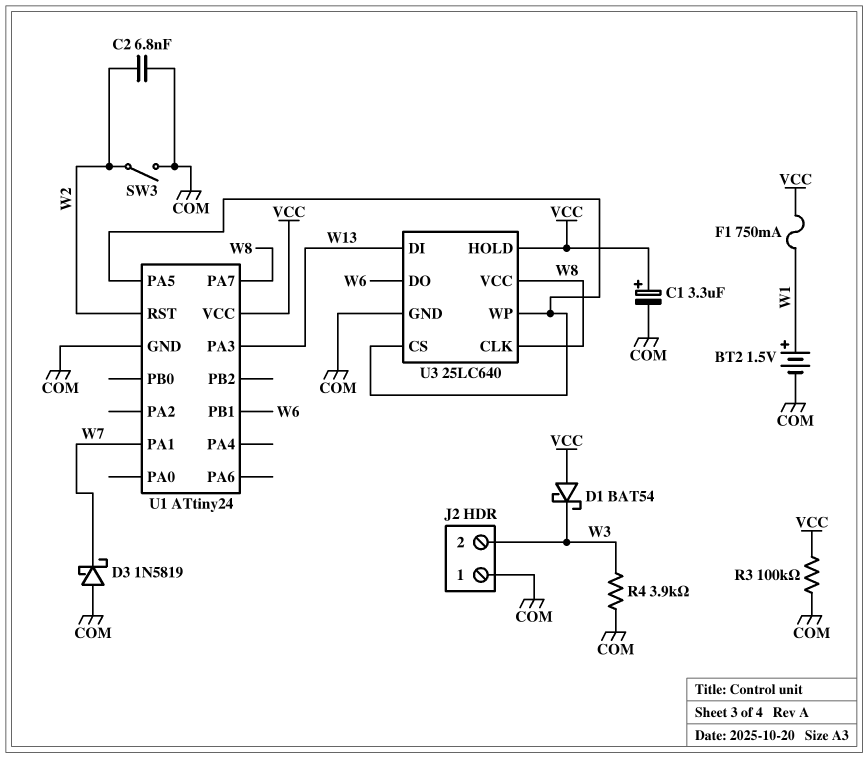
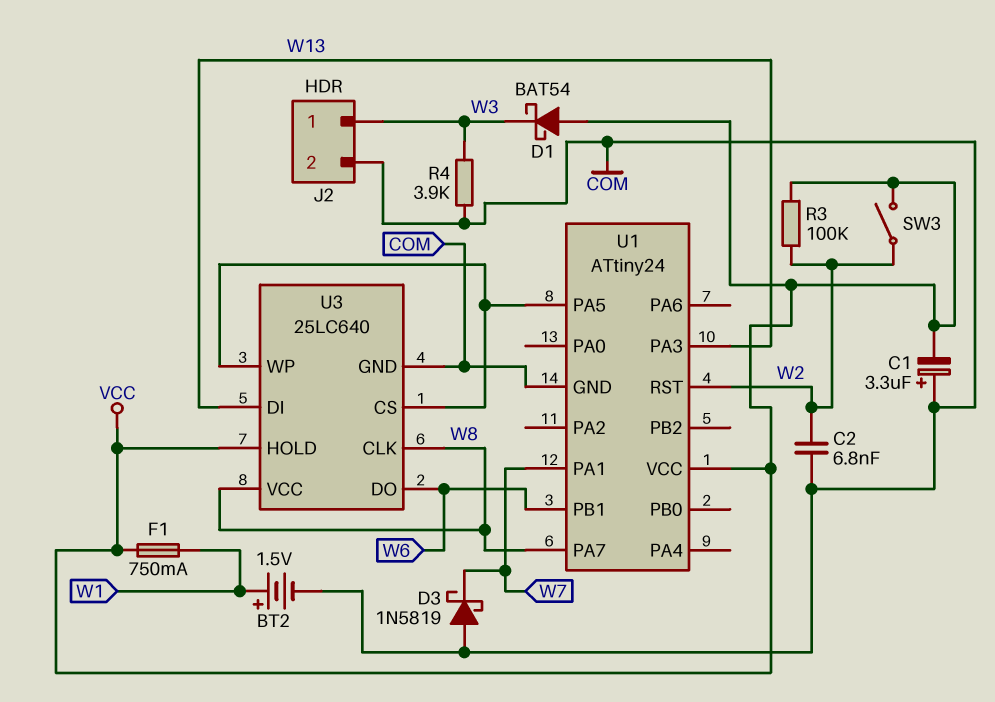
C1: 3.3uF (plus VCC, minus COM) -> 3.3uF (plus COM, minus VCC)
J2 pin 1: COM -> W3
J2 pin 2: W3 -> COM
R3: 100k (COM, VCC) -> 100k (VCC, W2)
SW3: switch (COM, W2) -> switch (VCC, W2)

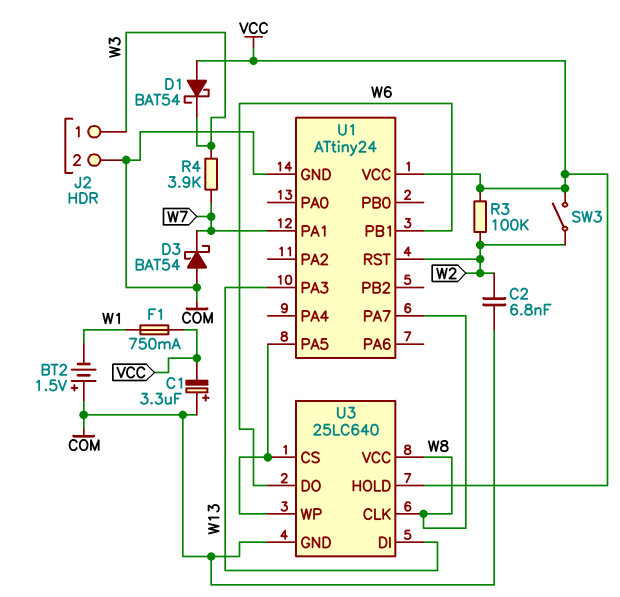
BT2: 1.5V (plus W1, minus COM) -> 1.5V (plus COM, minus W1)
D3: schottky 1N5819 (A COM, K W7) -> schottky BAT54 (A COM, K W7)
R4: 3.9k (COM, W3) -> 3.9k (W3, W7)

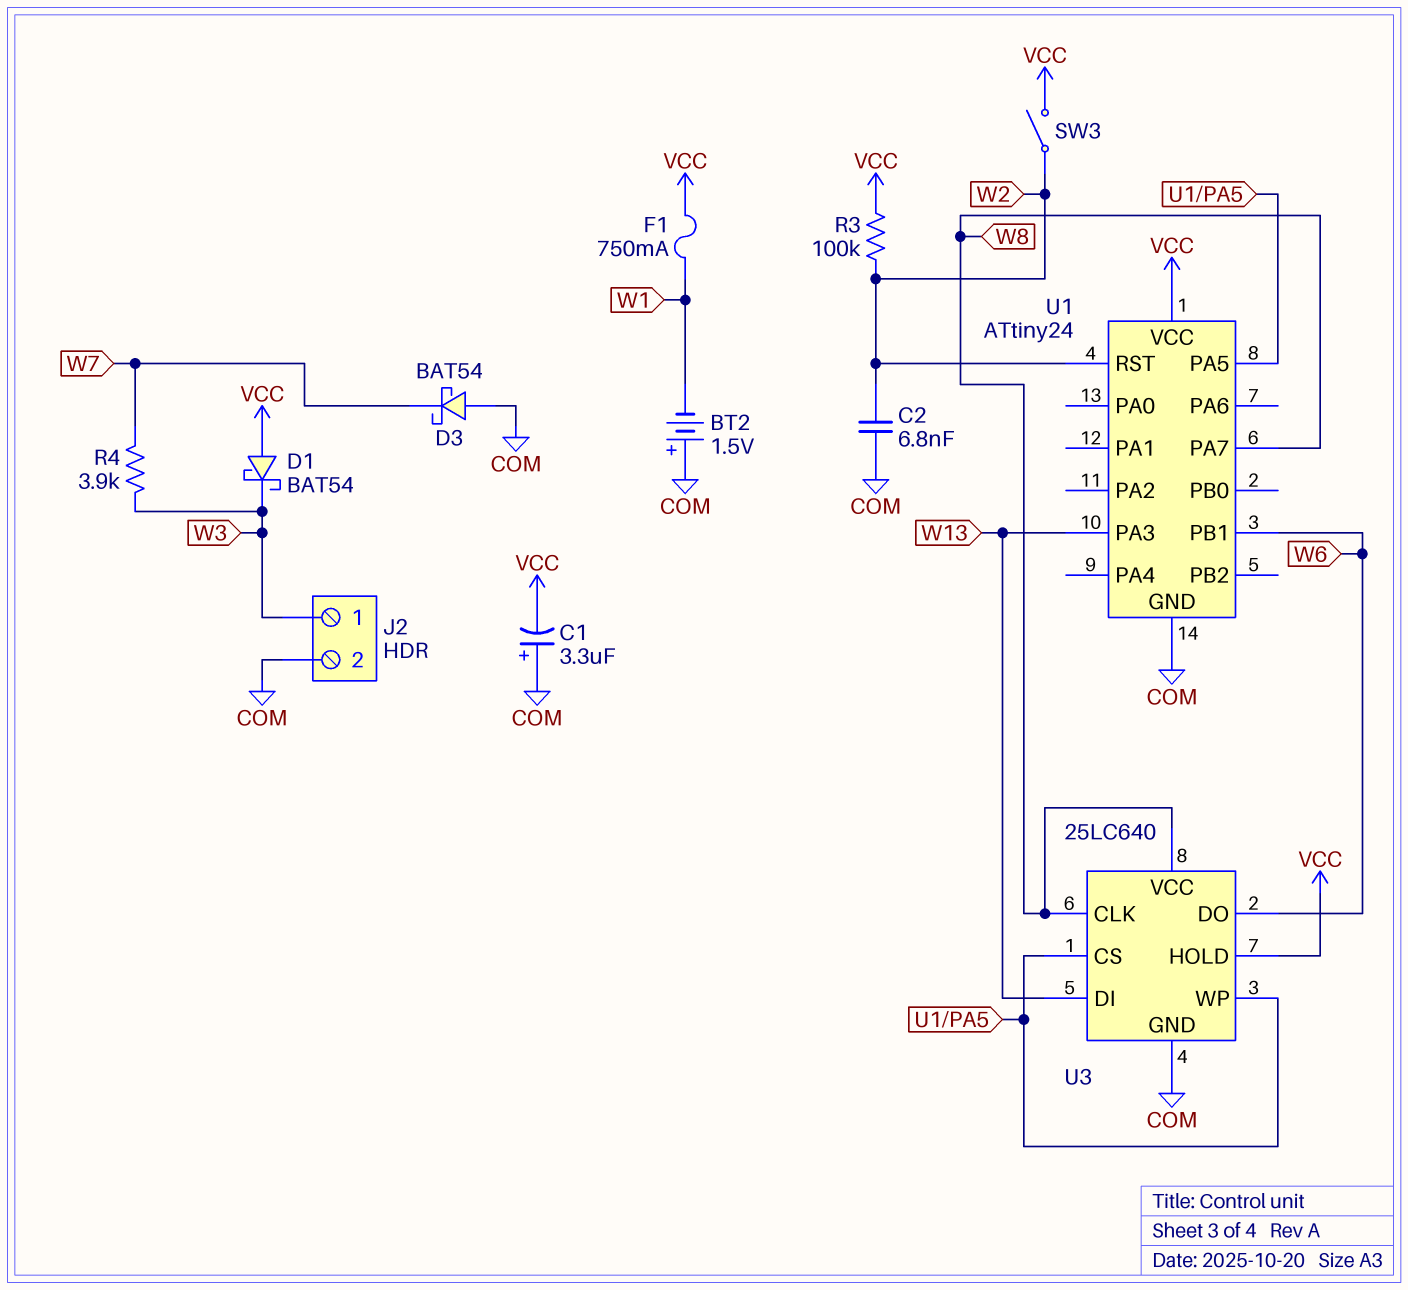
U1 pin PA1: W7 -> none

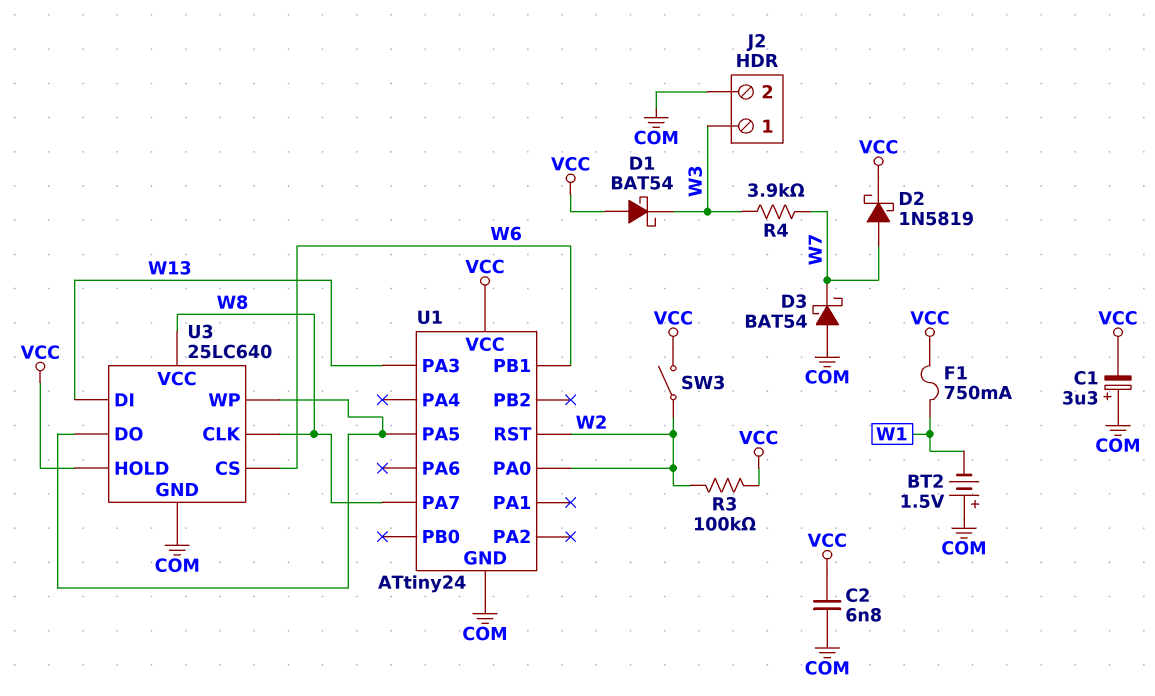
C2: 6.8nF (COM, W2) -> 6.8nF (COM, VCC)
D2: none -> schottky 1N5819 (A W7, K VCC)
U1 pin PA0: none -> W2
U3 pin CS: U1/PA5 -> W6
U3 pin DO: W6 -> U1/PA5

